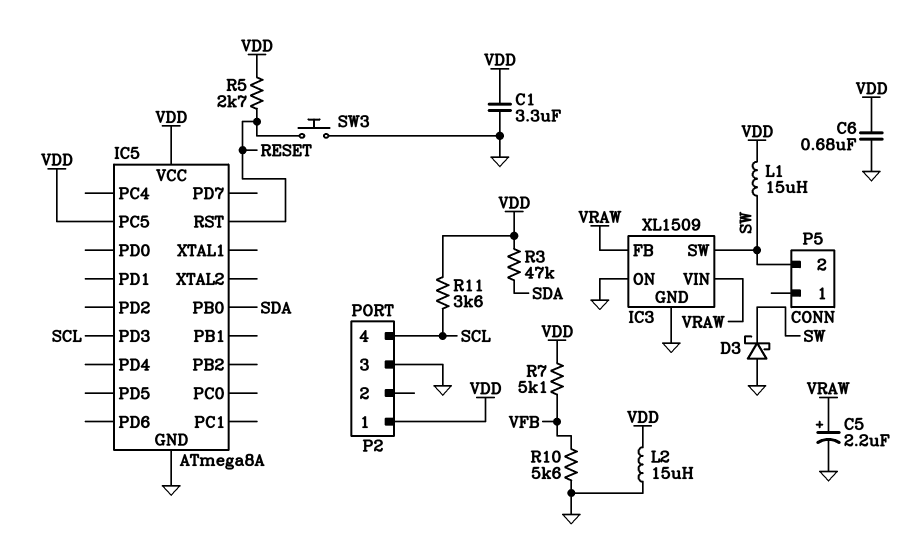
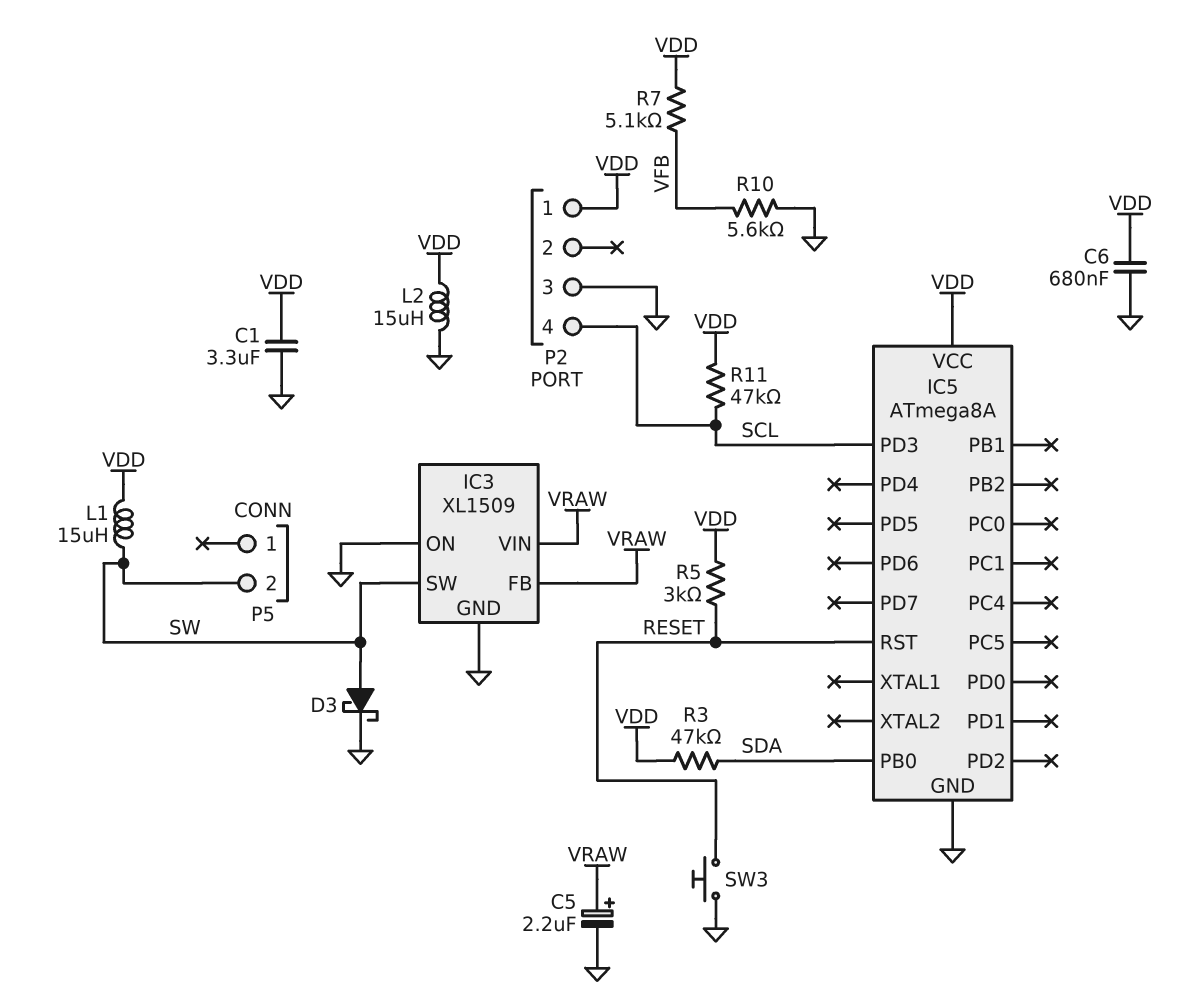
D3: schottky (A GND, K SW) -> schottky (A SW, K GND)
IC5 pin PC5: VDD -> none
R5: 2.7k (RESET, VDD) -> 3k (RESET, VDD)
R11: 3.6k (SCL, VDD) -> 47k (SCL, VDD)

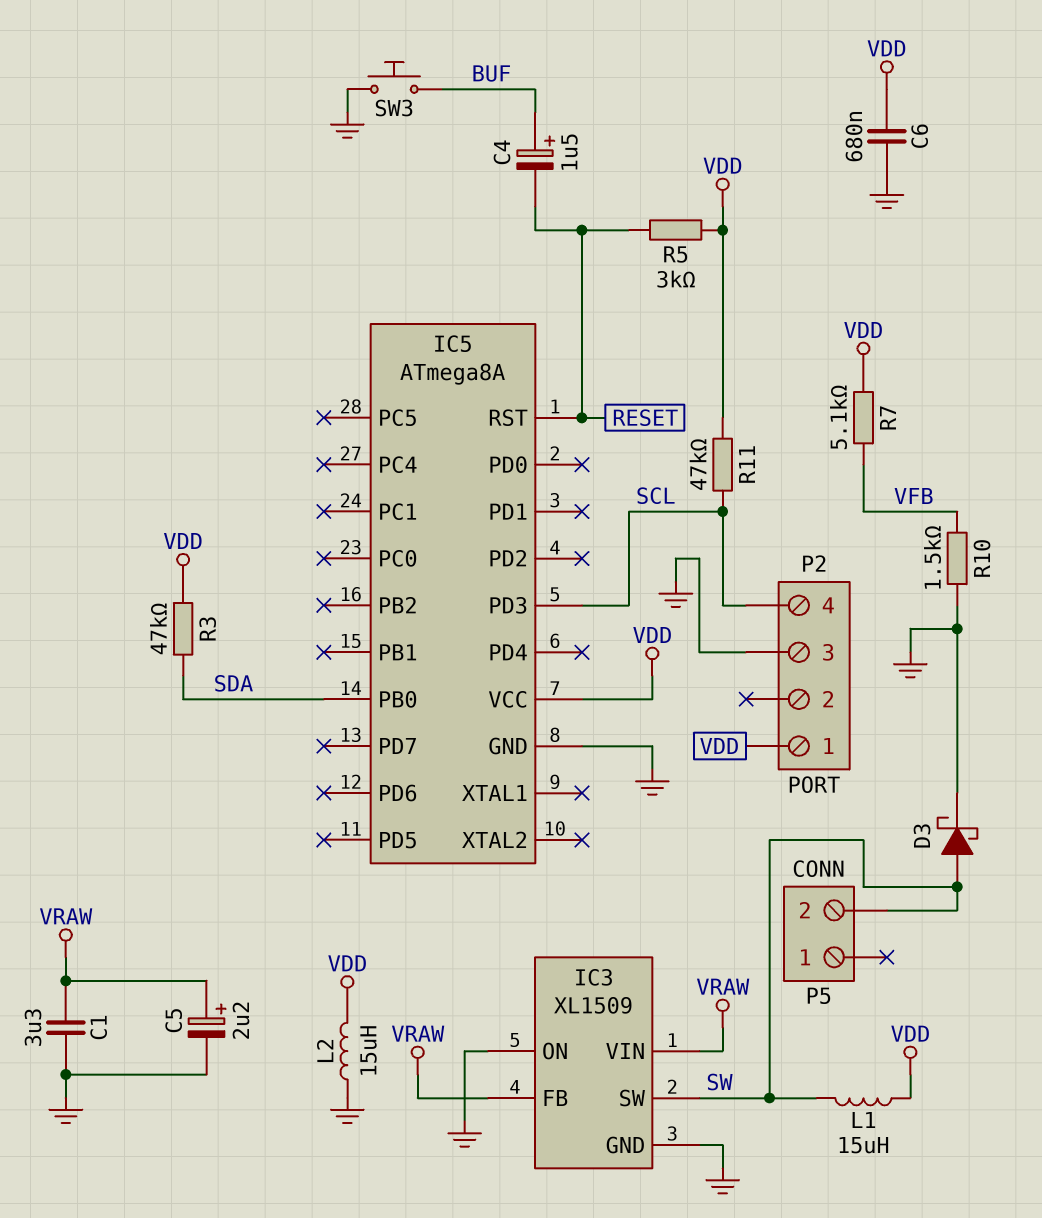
C1: 3.3uF (GND, VDD) -> 3.3uF (GND, VRAW)
C4: none -> 1.5uF (plus BUF, minus RESET)
R10: 5.6k (GND, VFB) -> 1.5k (GND, VFB)
SW3: button (GND, RESET) -> button (BUF, GND)

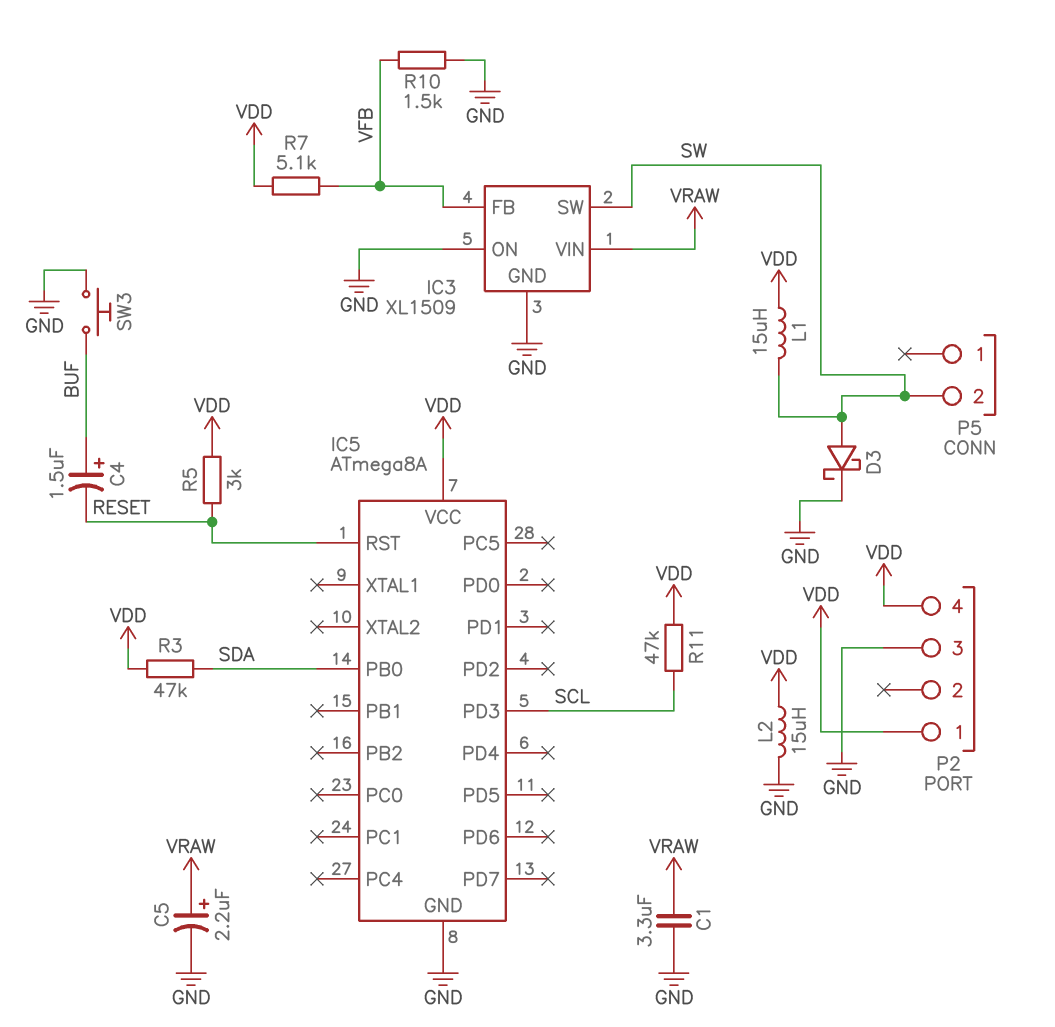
C6: 680nF (GND, VDD) -> none
IC3 pin FB: VRAW -> VFB
P2 pin 4: SCL -> VDD

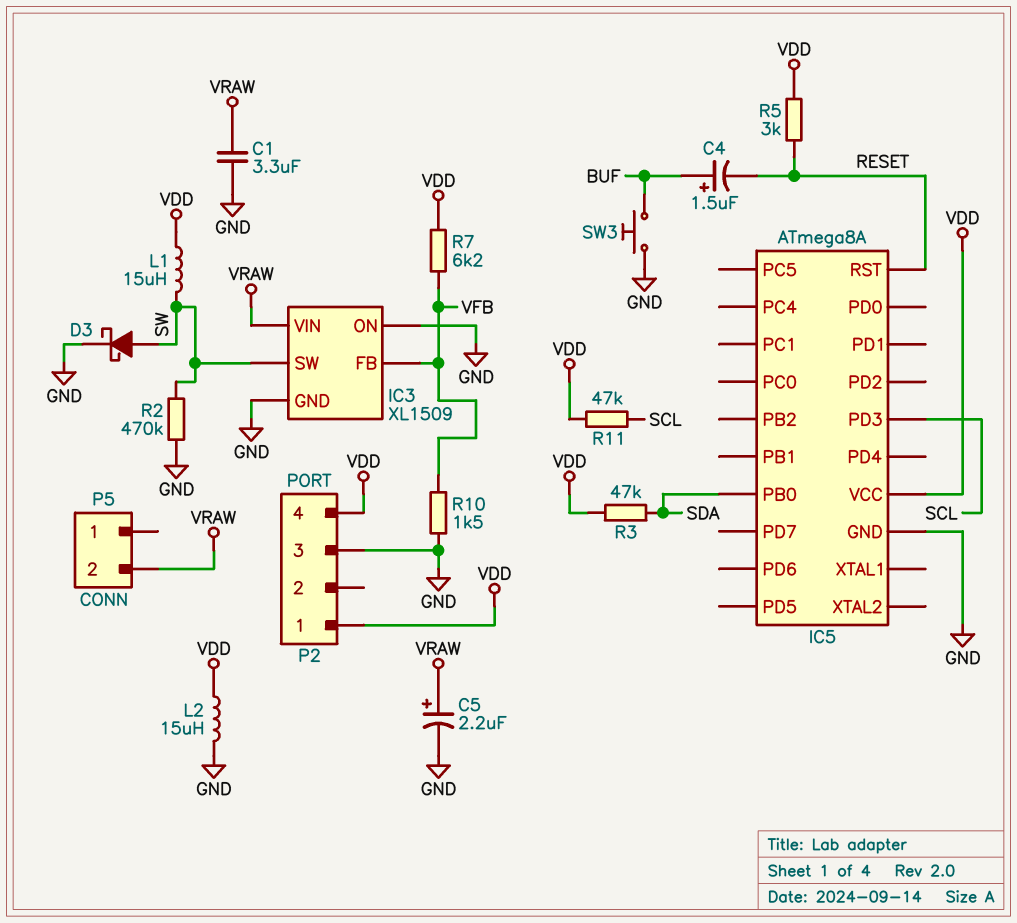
P5 pin 2: SW -> VRAW
R2: none -> 470k (GND, SW)
R7: 5.1k (VDD, VFB) -> 6.2k (VDD, VFB)

